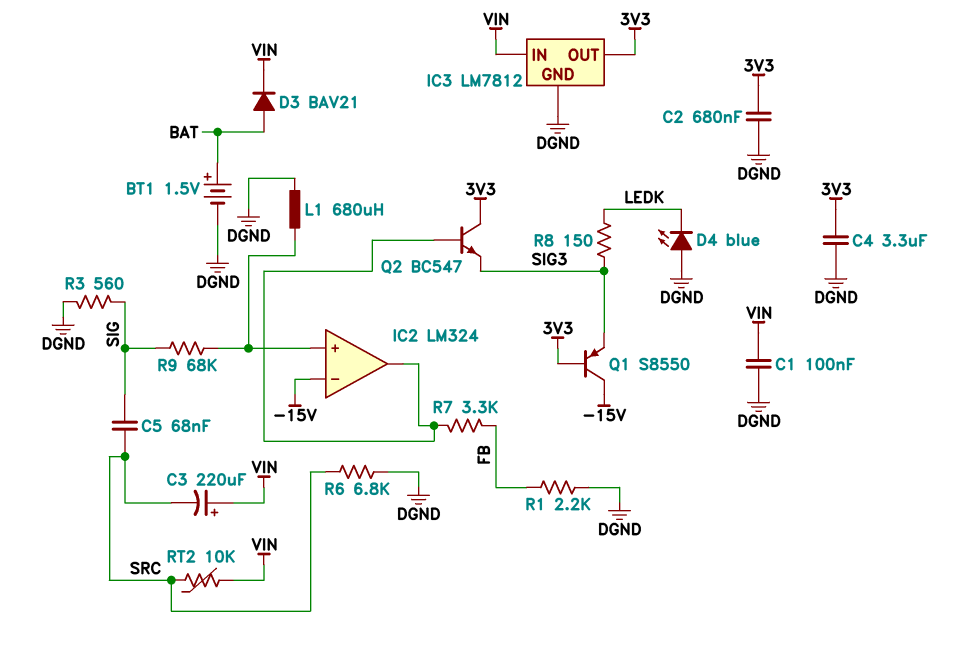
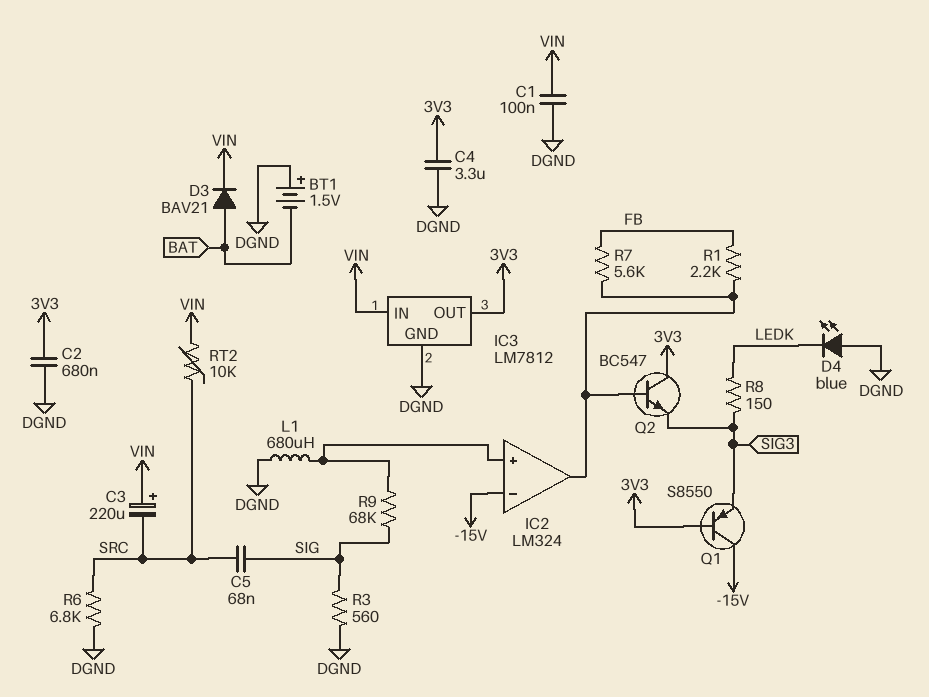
BT1: 1.5V (plus BAT, minus DGND) -> 1.5V (plus DGND, minus BAT)
R1: 2.2k (DGND, FB) -> 2.2k (FB, IC2/out)
R7: 3.3k (FB, IC2/out) -> 5.6k (FB, IC2/out)

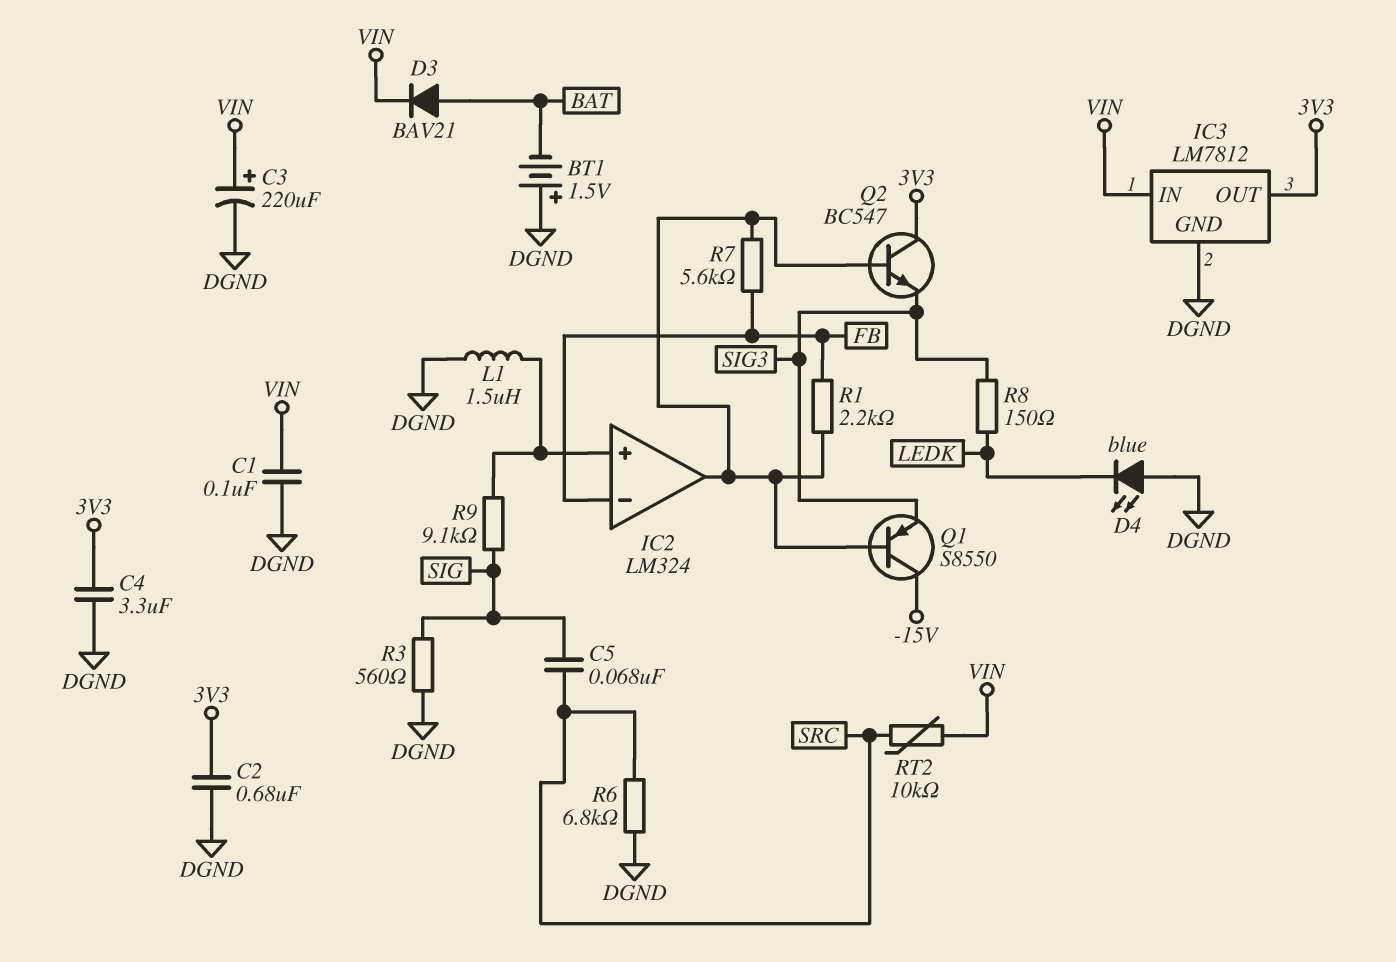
C3: 220uF (plus VIN, minus SRC) -> 220uF (plus VIN, minus DGND)
IC2 pin in-: -15V -> FB
L1: 680uH (DGND, IC2/in+) -> 1.5uH (DGND, IC2/in+)
Q1: PNP S8550 (B 3V3, C -15V, E SIG3) -> PNP S8550 (B IC2/out, C -15V, E SIG3)
R9: 68k (IC2/in+, SIG) -> 9.1k (IC2/in+, SIG)

